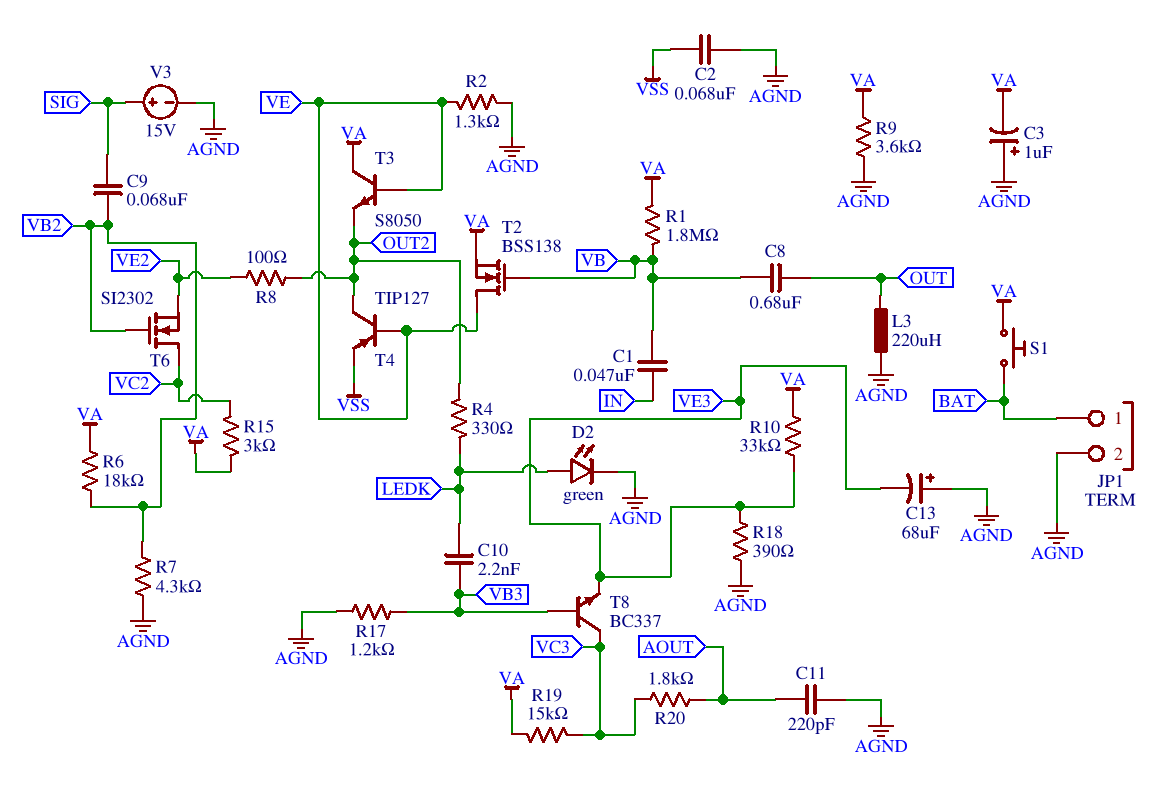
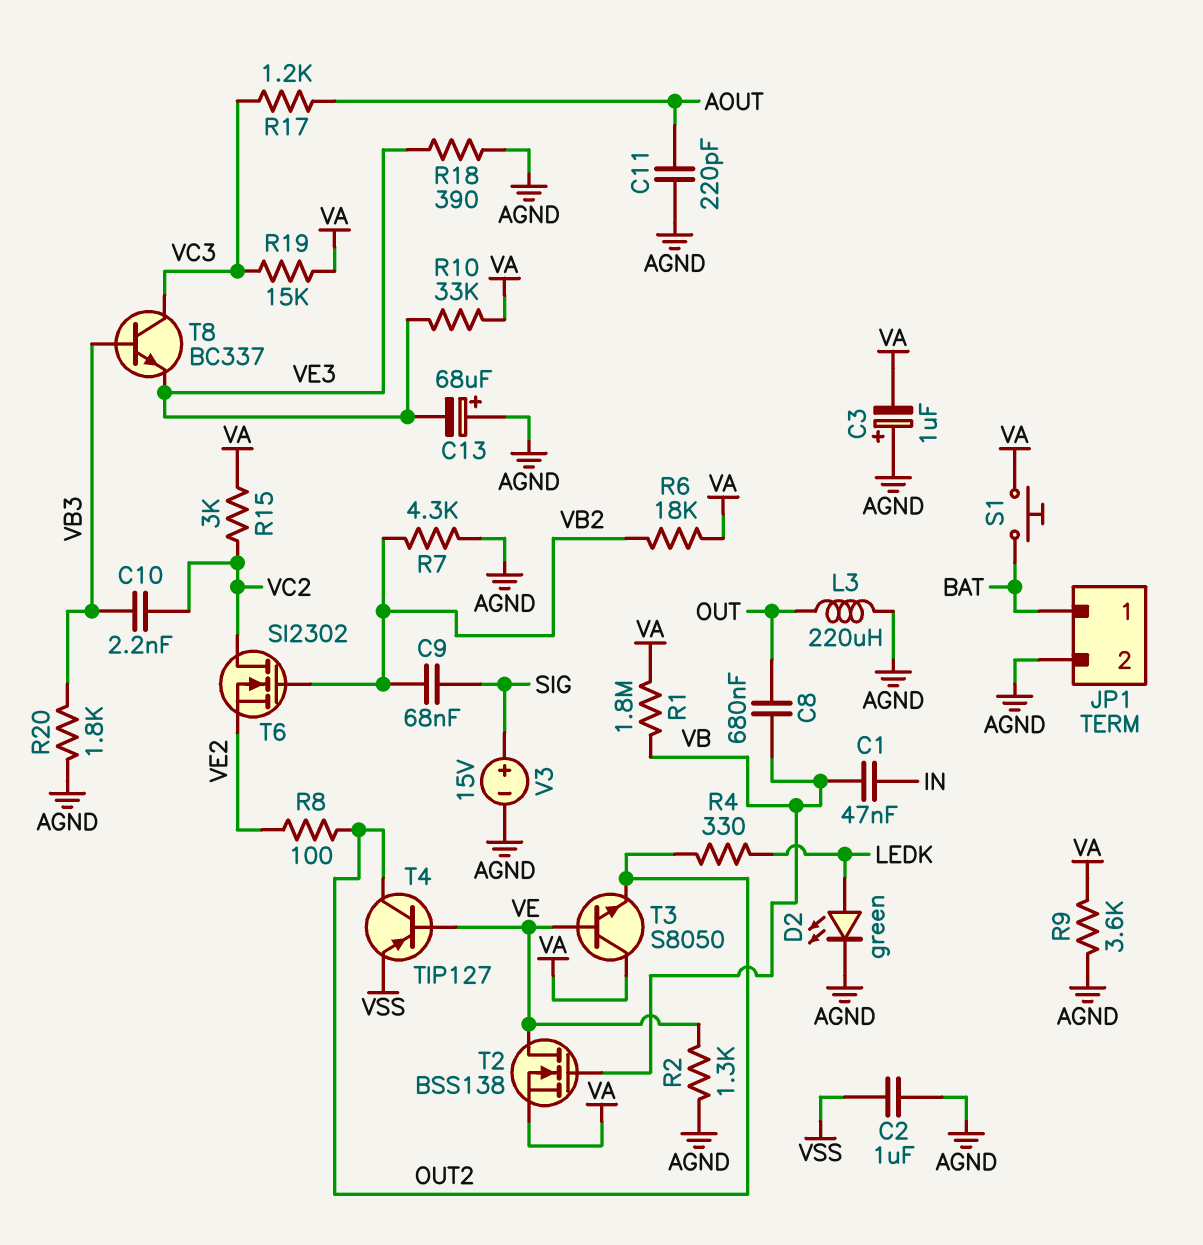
C2: 68nF (AGND, VSS) -> 1uF (AGND, VSS)
C10: 2.2nF (LEDK, VB3) -> 2.2nF (VB3, VC2)
R17: 1.2k (AGND, VB3) -> 1.2k (AOUT, VC3)
R20: 1.8k (AOUT, VC3) -> 1.8k (AGND, VB3)

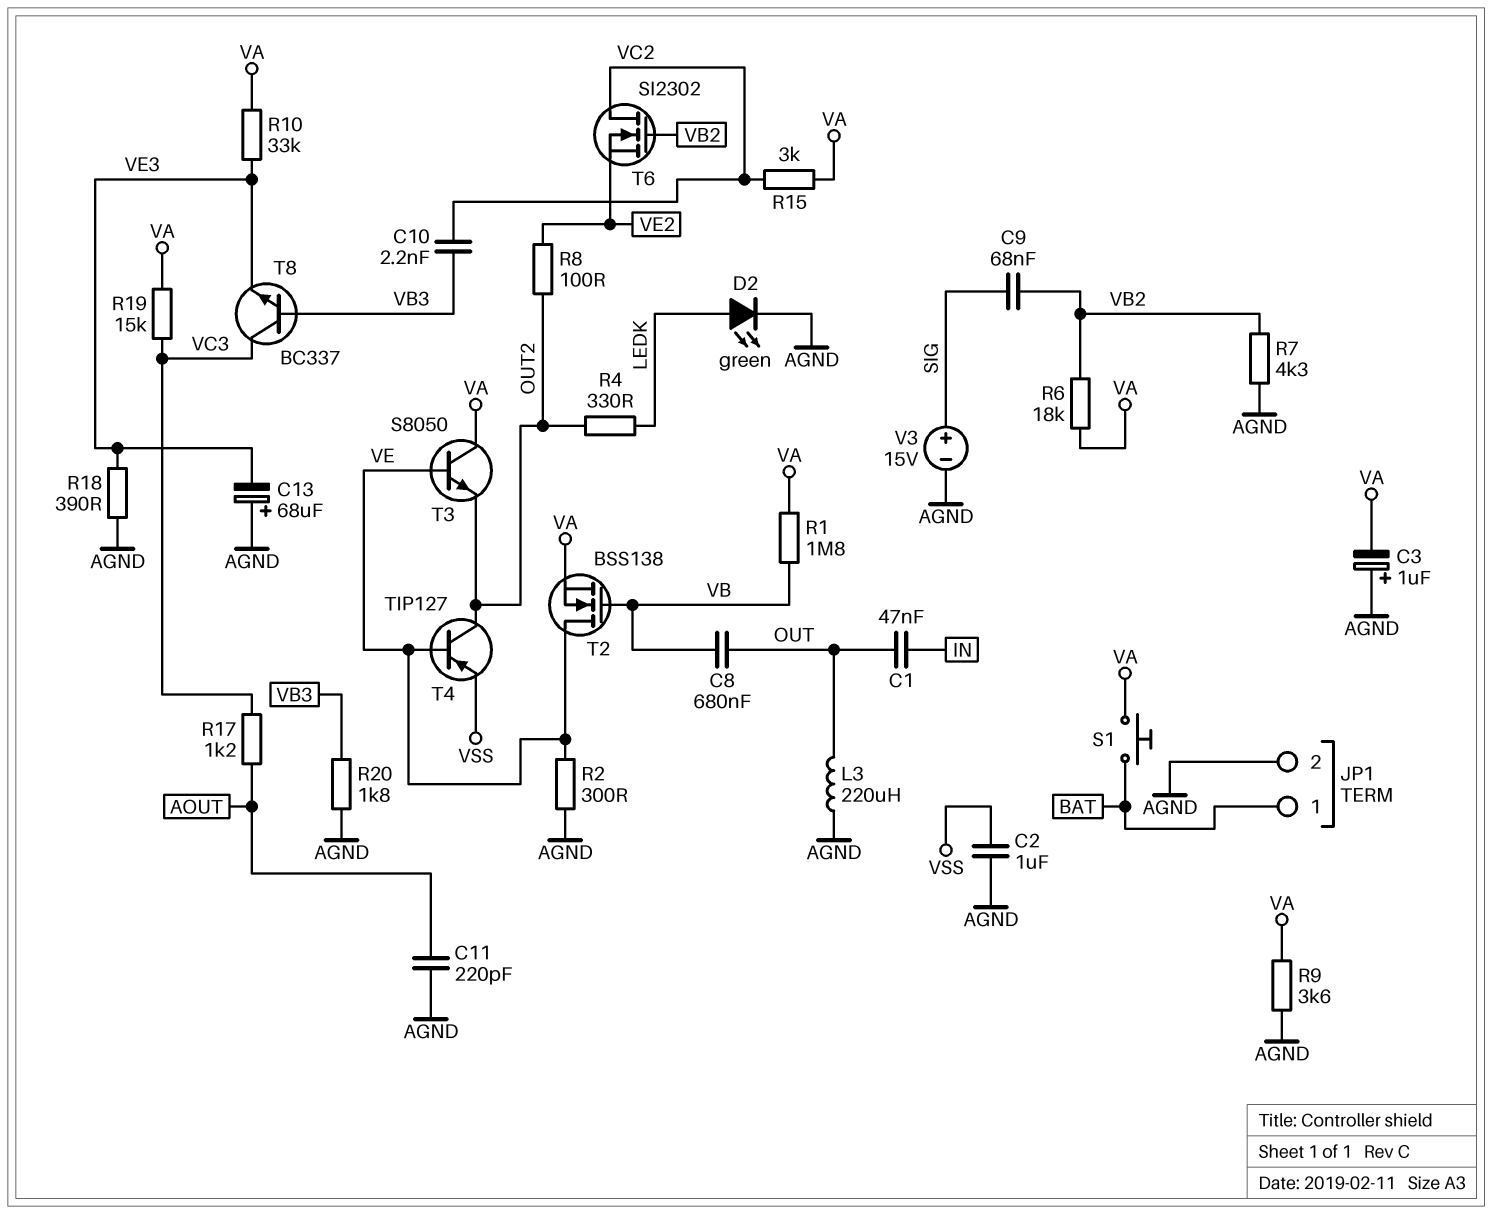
C1: 47nF (IN, VB) -> 47nF (IN, OUT)
R2: 1.3k (AGND, VE) -> 300 (AGND, VE)

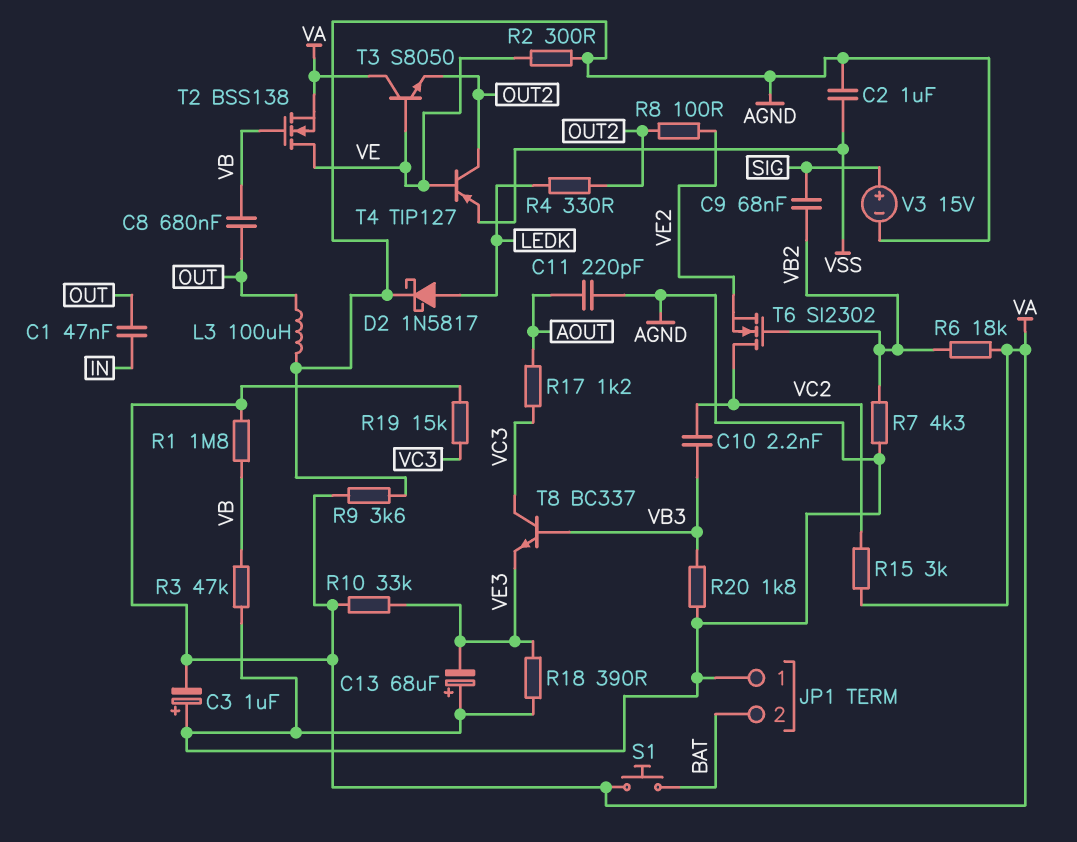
D2: LED green (A LEDK, K AGND) -> schottky 1N5817 (A LEDK, K AGND)
JP1 pin 1: BAT -> AGND
JP1 pin 2: AGND -> BAT
L3: 220uH (AGND, OUT) -> 100uH (AGND, OUT)
R3: none -> 47k (AGND, VB)

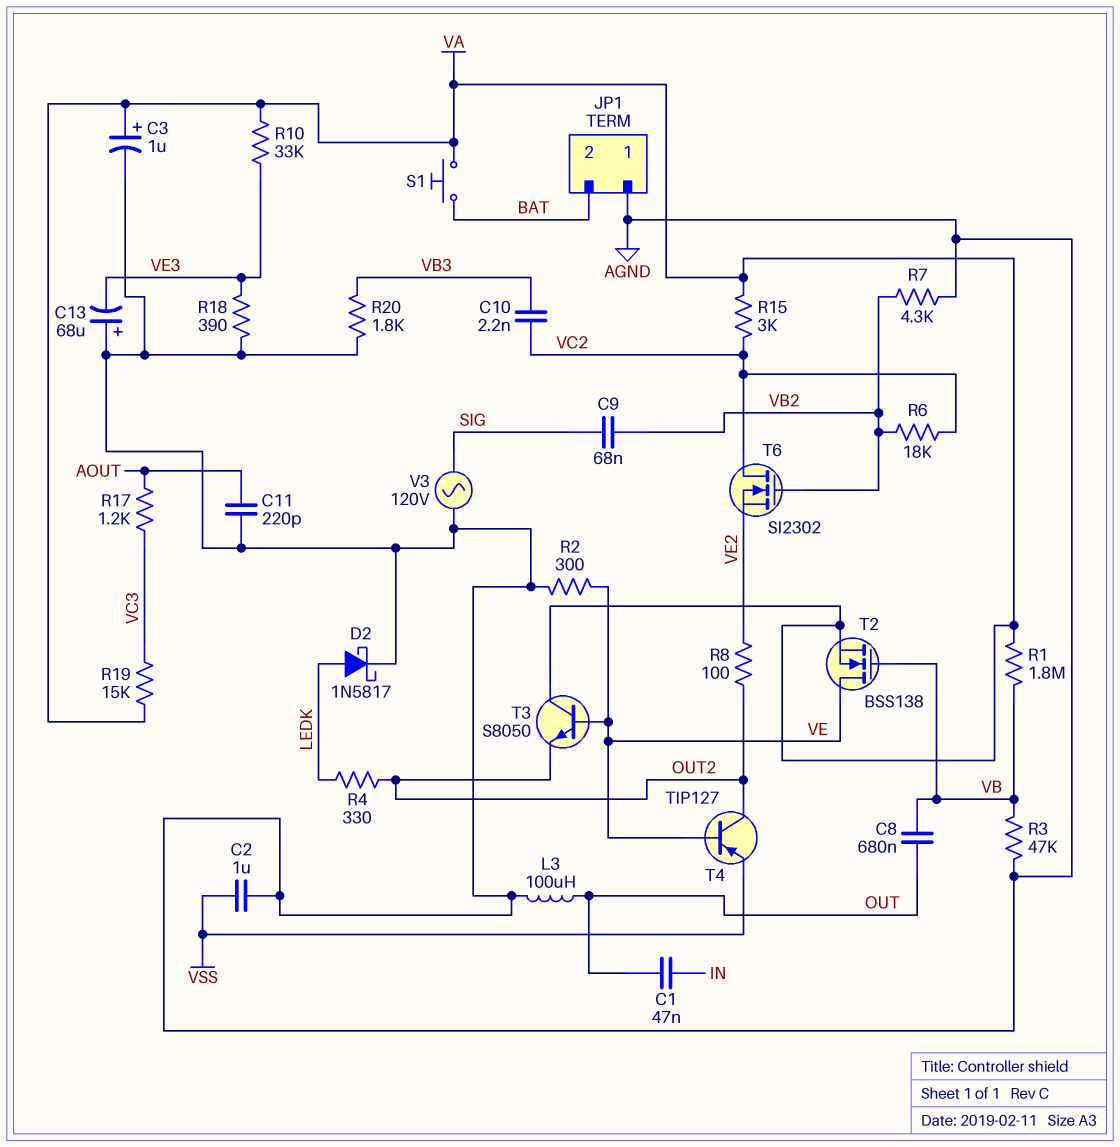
C3: 1uF (plus AGND, minus VA) -> 1uF (plus VA, minus AGND)
R6: 18k (VA, VB2) -> 18k (VB2, VC2)
R9: 3.6k (AGND, VA) -> none
T8: NPN BC337 (B VB3, C VC3, E VE3) -> none
V3: 15V (plus SIG, minus AGND) -> AC 120V (AGND, SIG)

